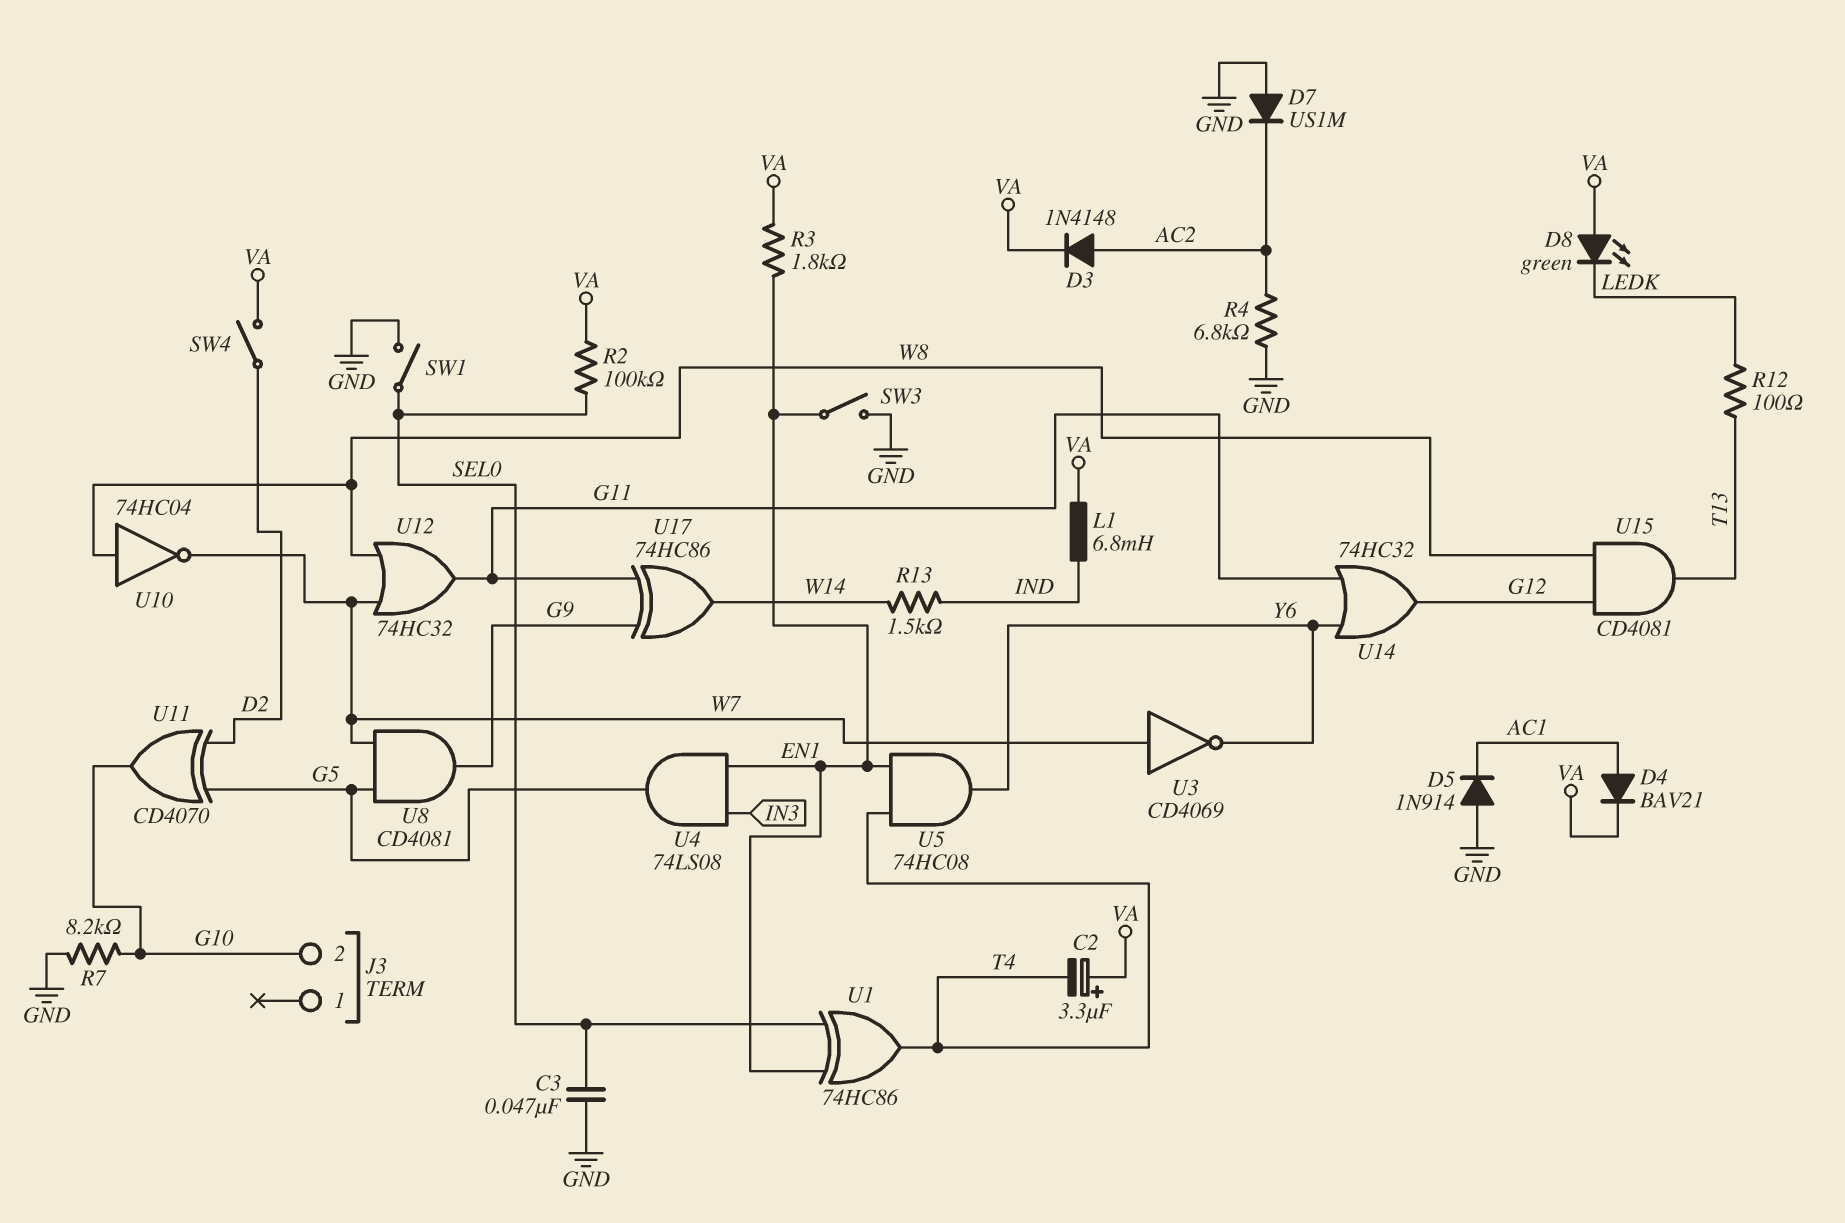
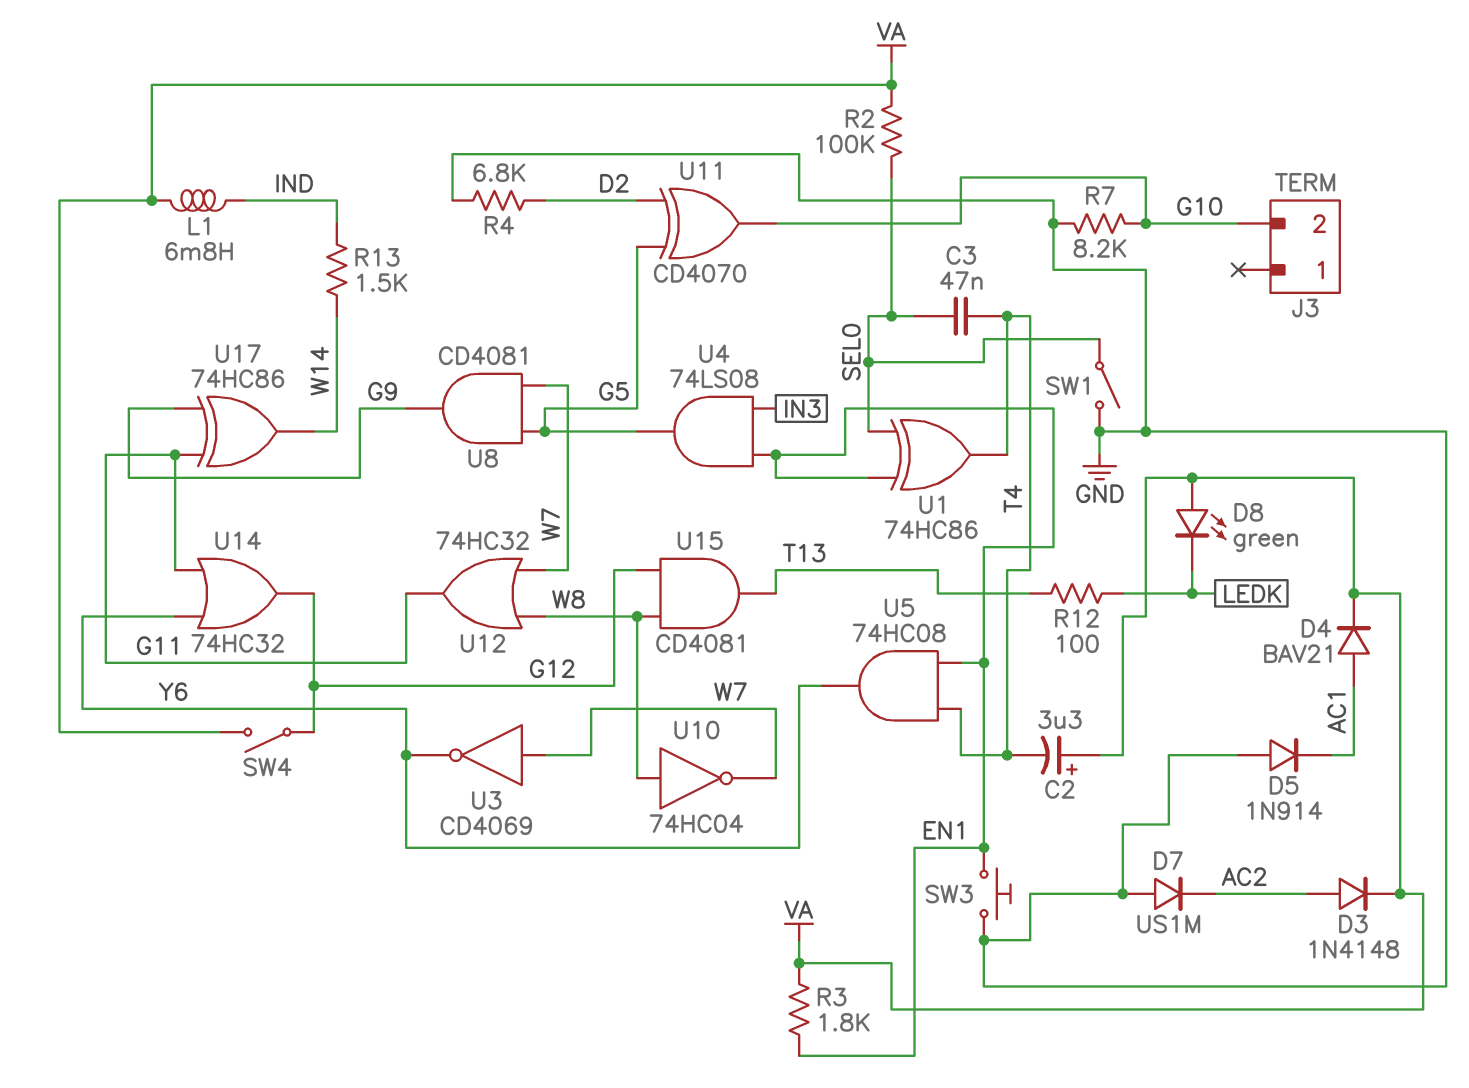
C3: 47nF (GND, SEL0) -> 47nF (SEL0, T4)
R4: 6.8k (AC2, GND) -> 6.8k (D2, GND)
SW3: switch (EN1, GND) -> button (EN1, GND)
SW4: switch (D2, VA) -> switch (G12, VA)

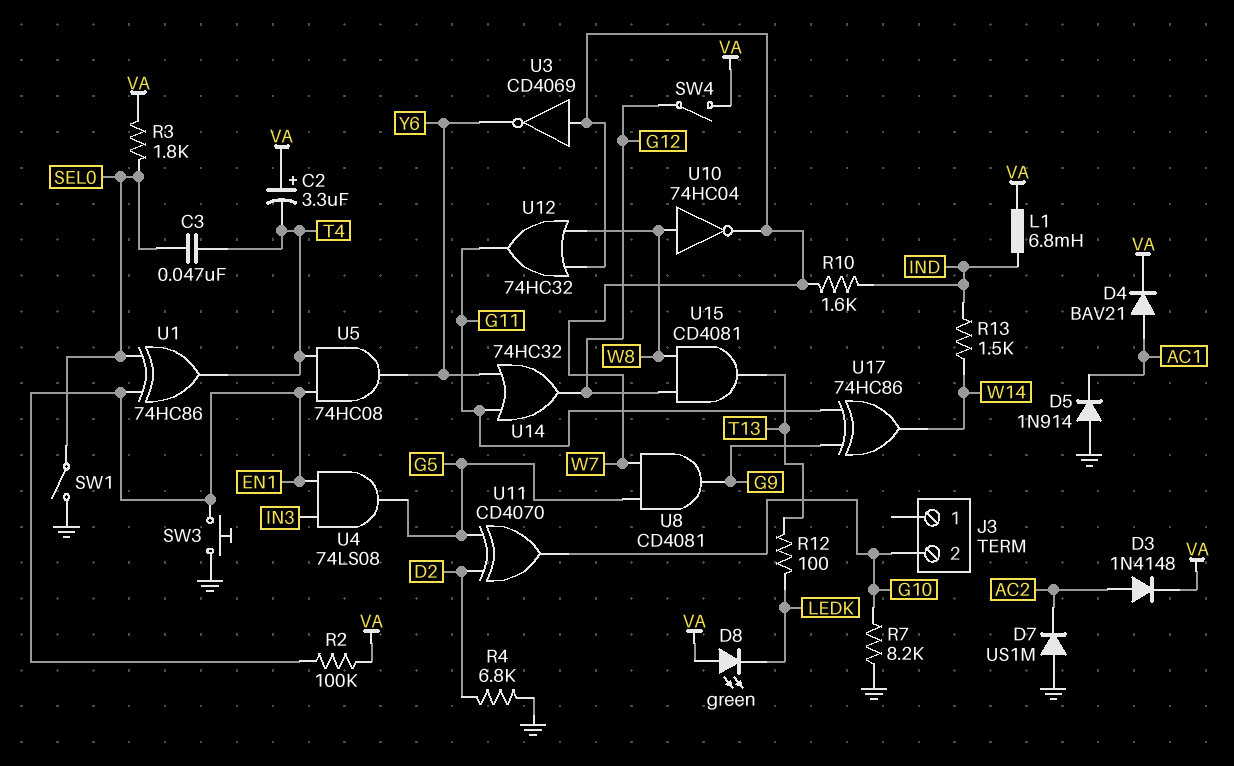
R2: 100k (SEL0, VA) -> 100k (EN1, VA)
R3: 1.8k (EN1, VA) -> 1.8k (SEL0, VA)
R10: none -> 1.6k (IND, W7)

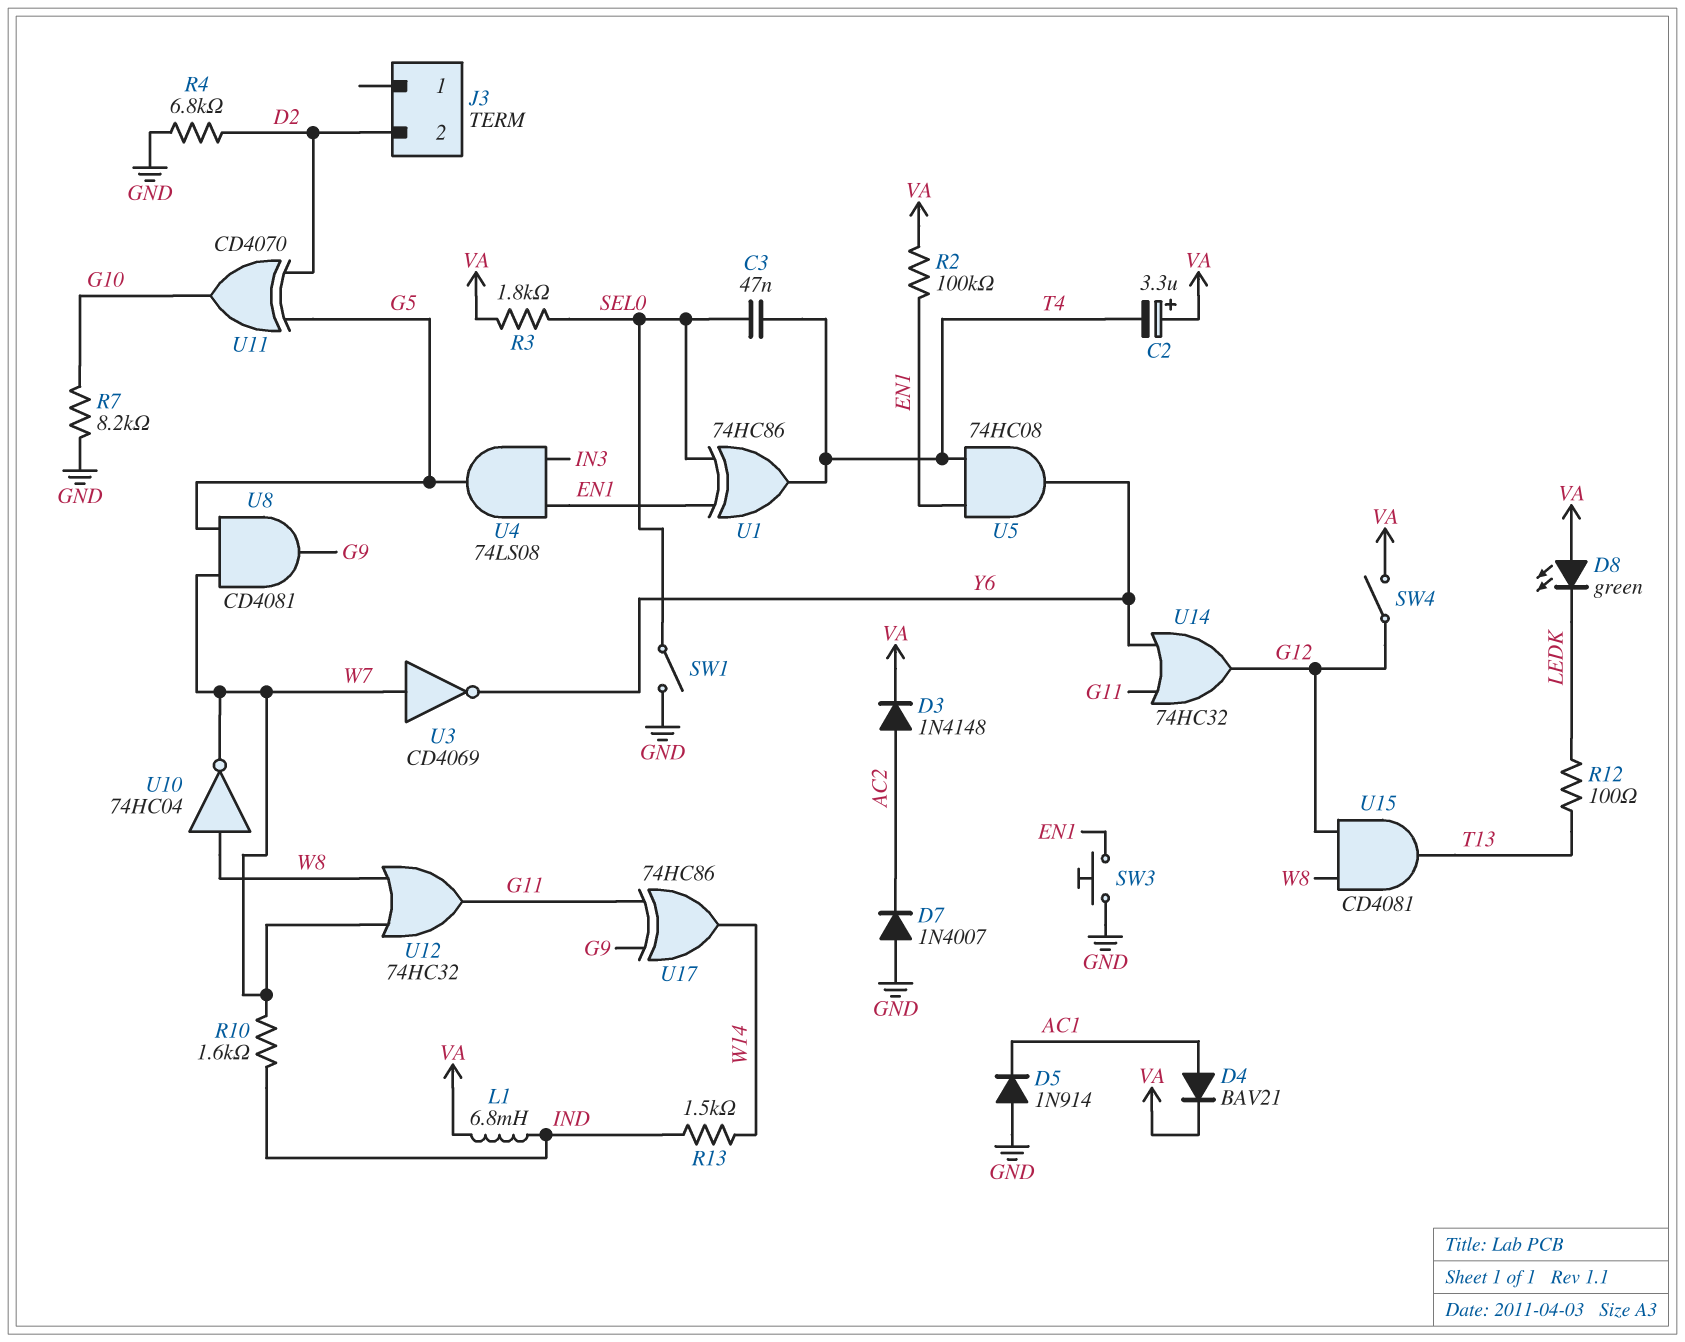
D7: diode US1M (A GND, K AC2) -> diode 1N4007 (A GND, K AC2)
J3 pin 2: G10 -> D2

